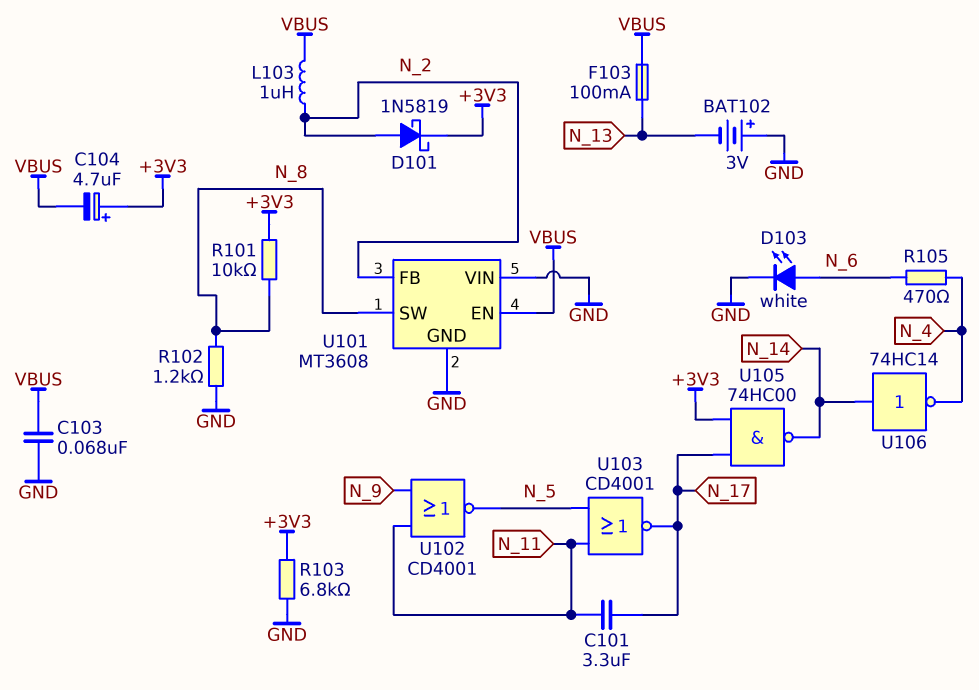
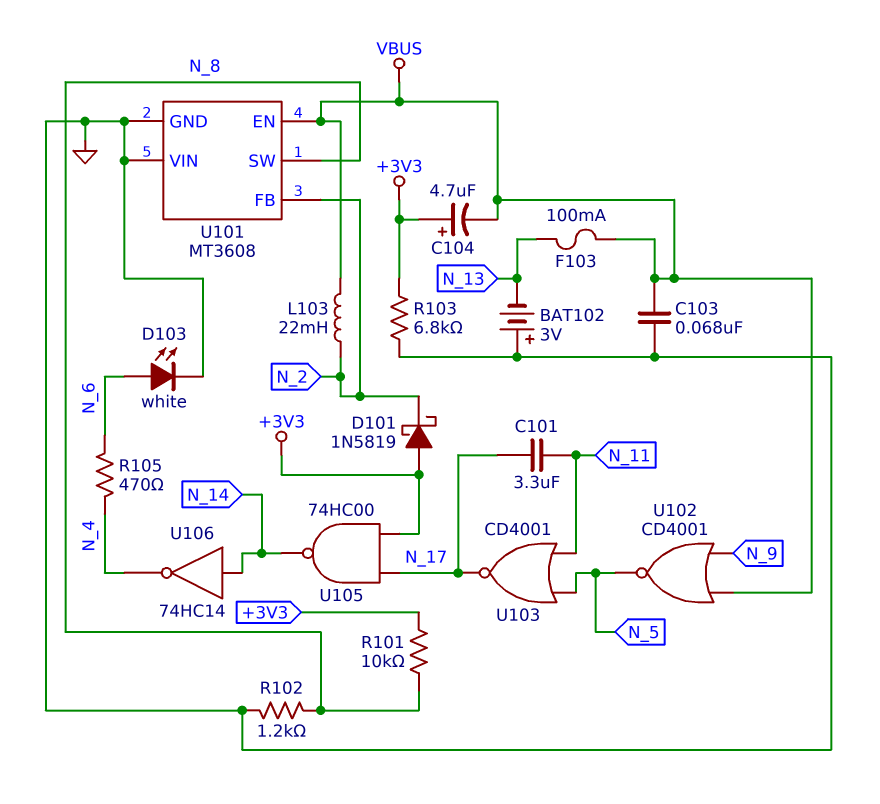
D101: schottky 1N5819 (A N_2, K +3V3) -> schottky 1N5819 (A +3V3, K N_2)
L103: 1uH (N_2, VBUS) -> 22mH (N_2, VBUS)
U102: NOR CD4001 (in N_9, in N_11, out N_5) -> NOR CD4001 (in N_9, in VBUS, out N_5)

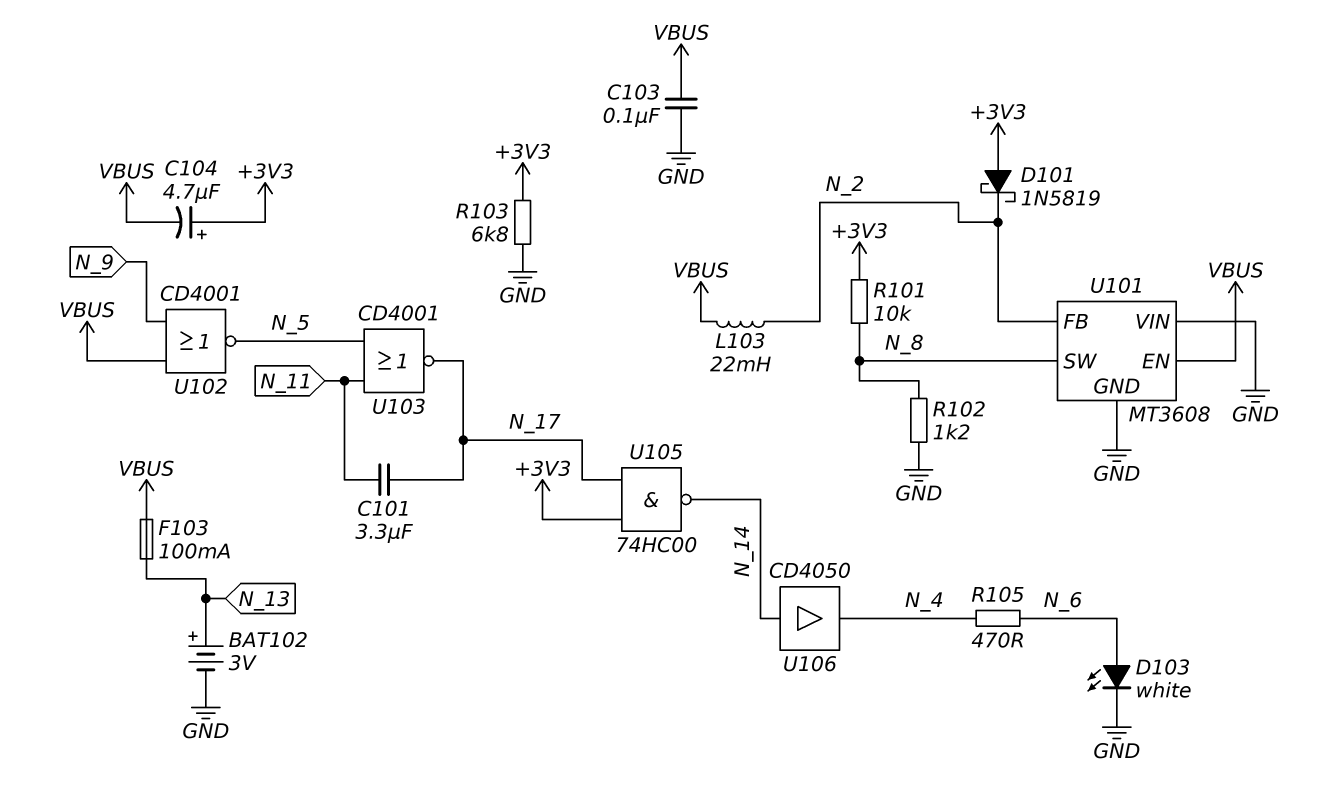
BAT102: 3V (plus GND, minus N_13) -> 3V (plus N_13, minus GND)
C103: 68nF (GND, VBUS) -> 100nF (GND, VBUS)
U106: NOT 74HC14 (in N_14, out N_4) -> buffer CD4050 (in N_14, out N_4)

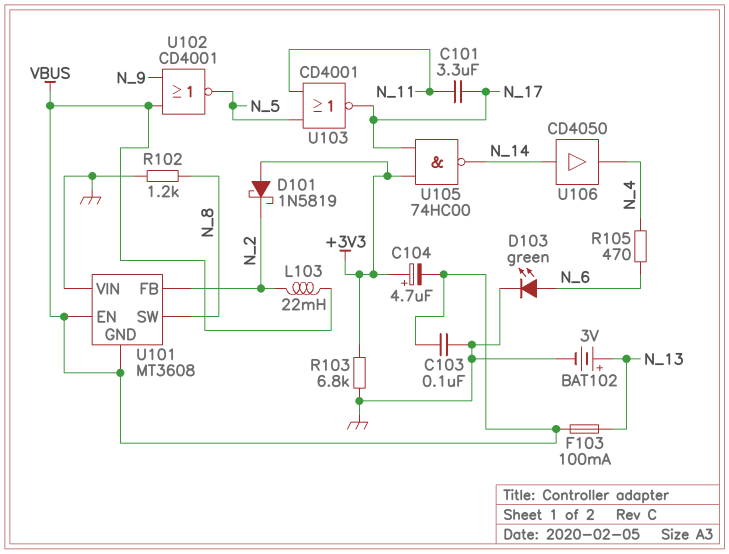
D103: LED white (A N_6, K GND) -> LED green (A N_6, K GND)
R101: 10k (+3V3, N_8) -> none
U101 pin GND: GND -> VBUS

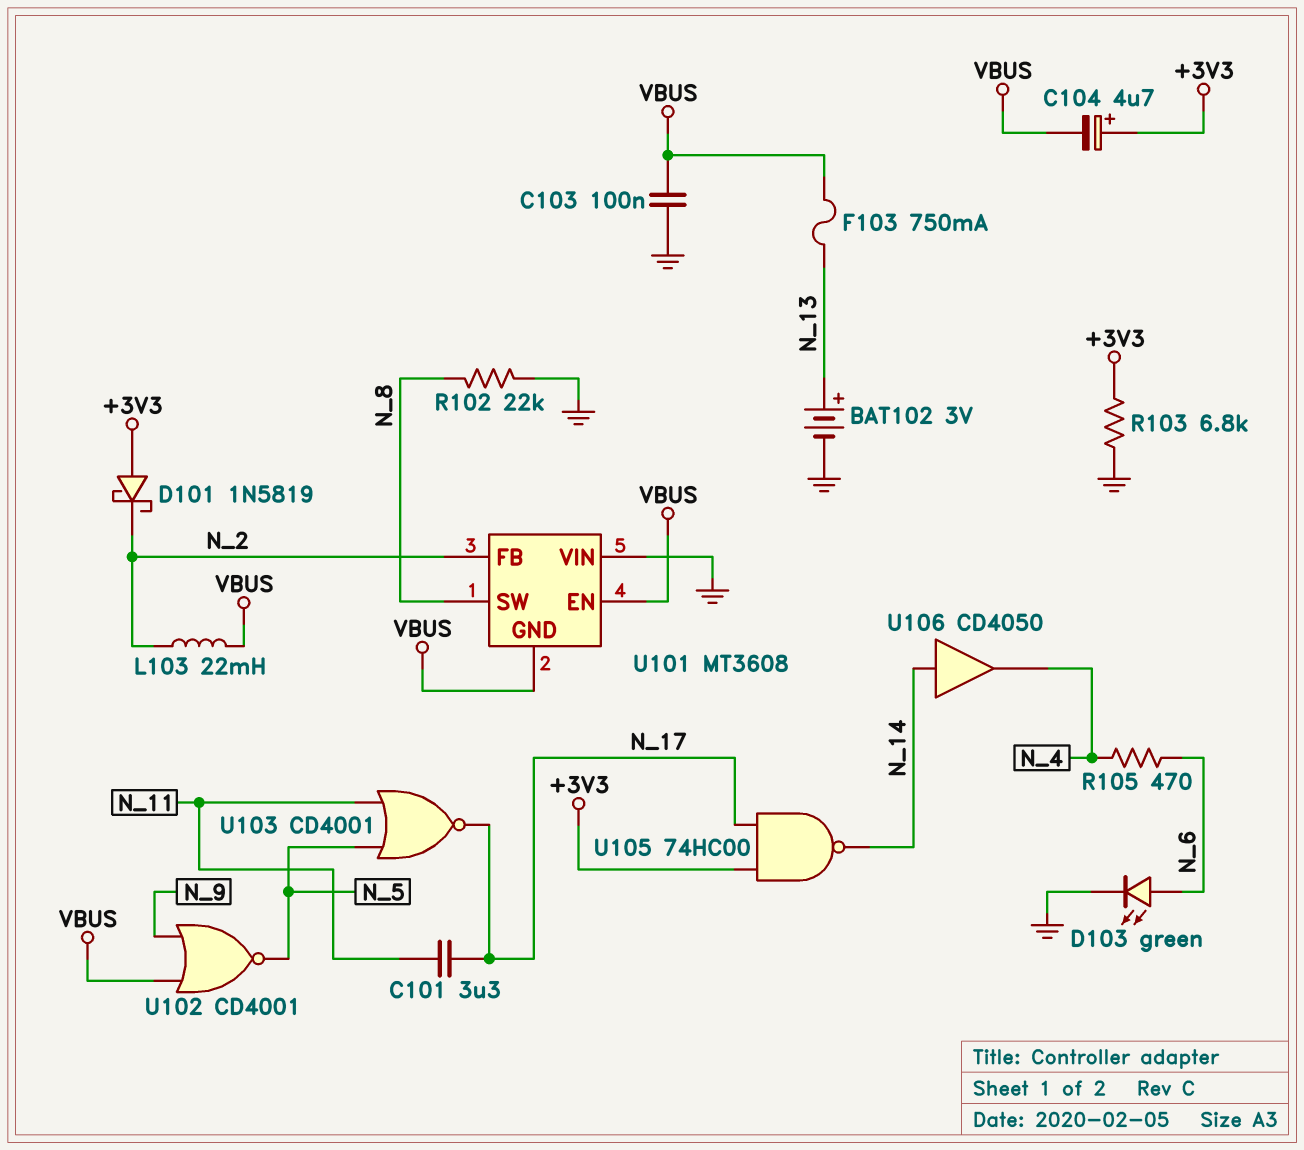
F103: 100mA (N_13, VBUS) -> 750mA (N_13, VBUS)
R102: 1.2k (GND, N_8) -> 22k (GND, N_8)

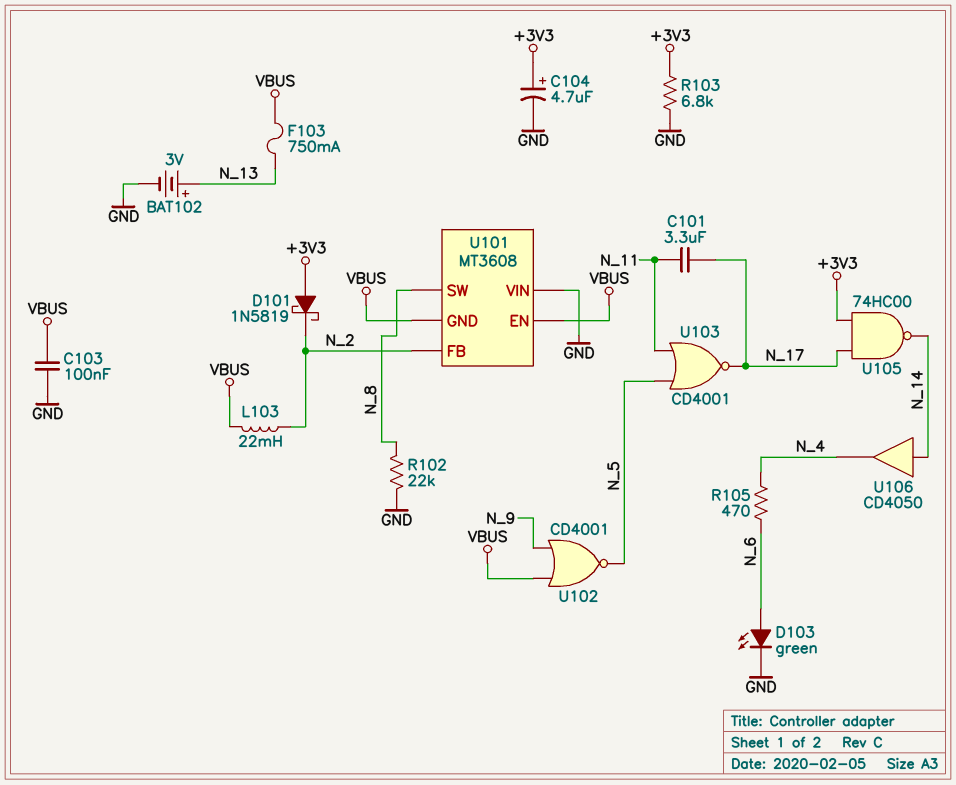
C104: 4.7uF (plus +3V3, minus VBUS) -> 4.7uF (plus +3V3, minus GND)

